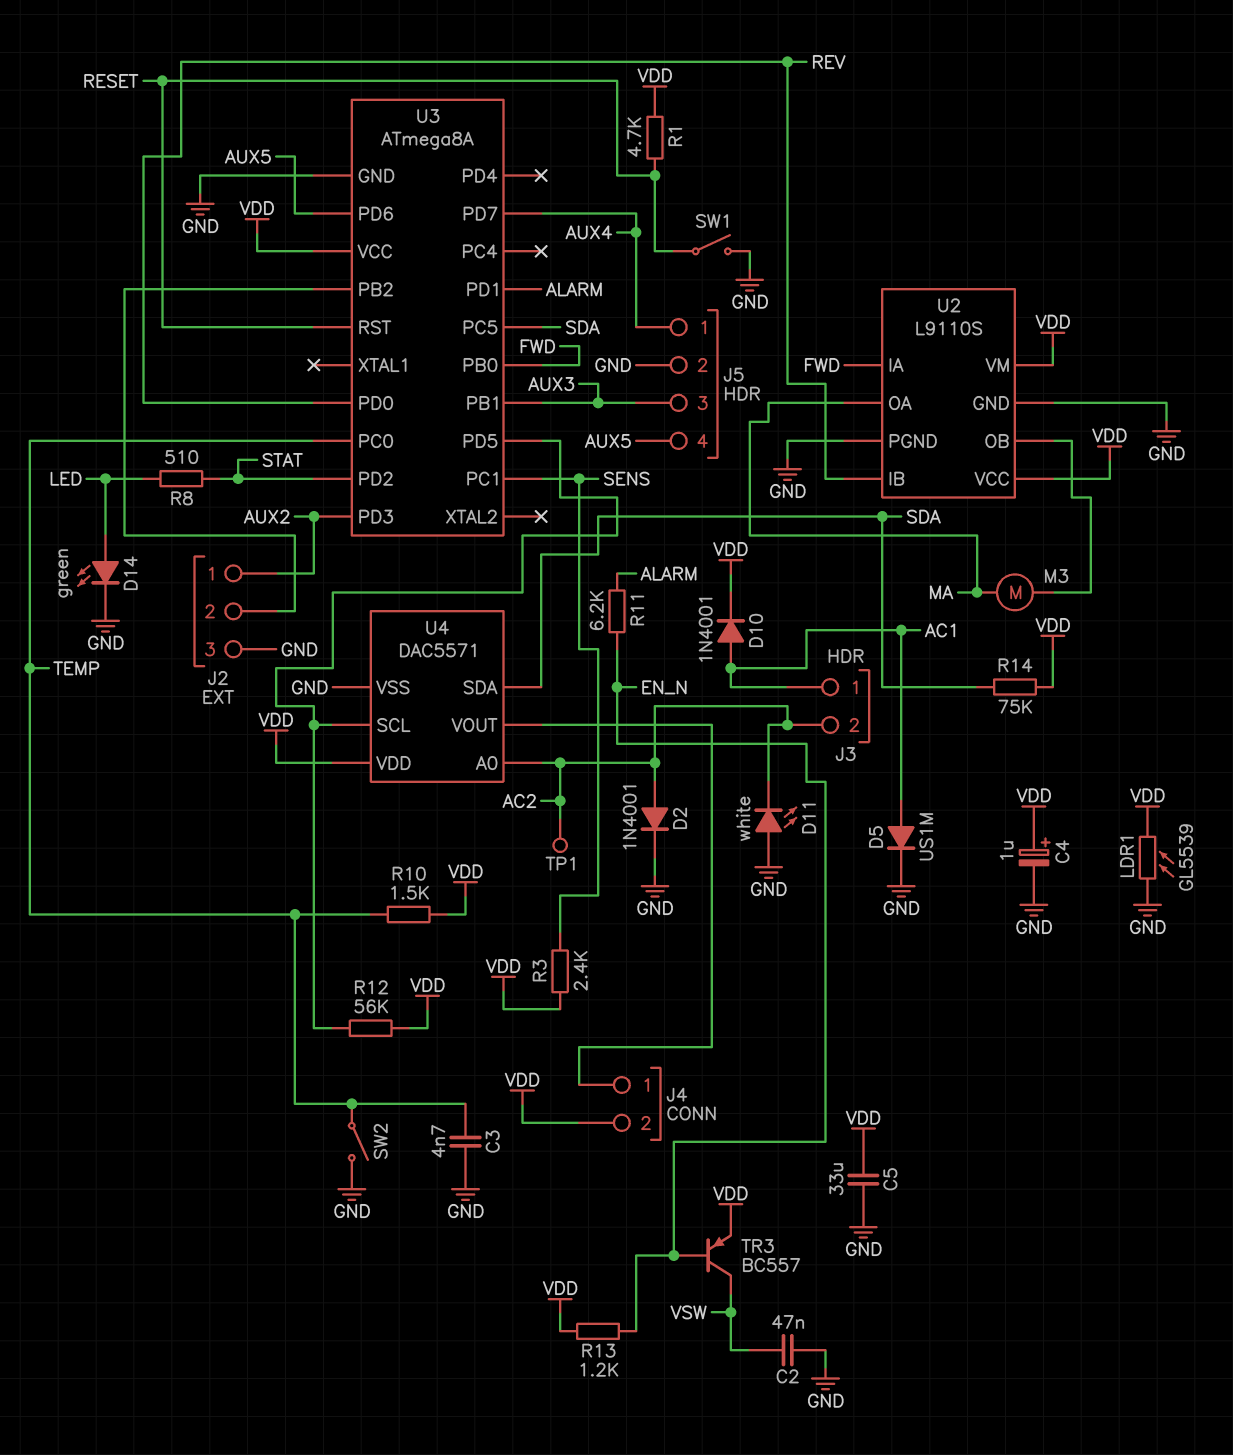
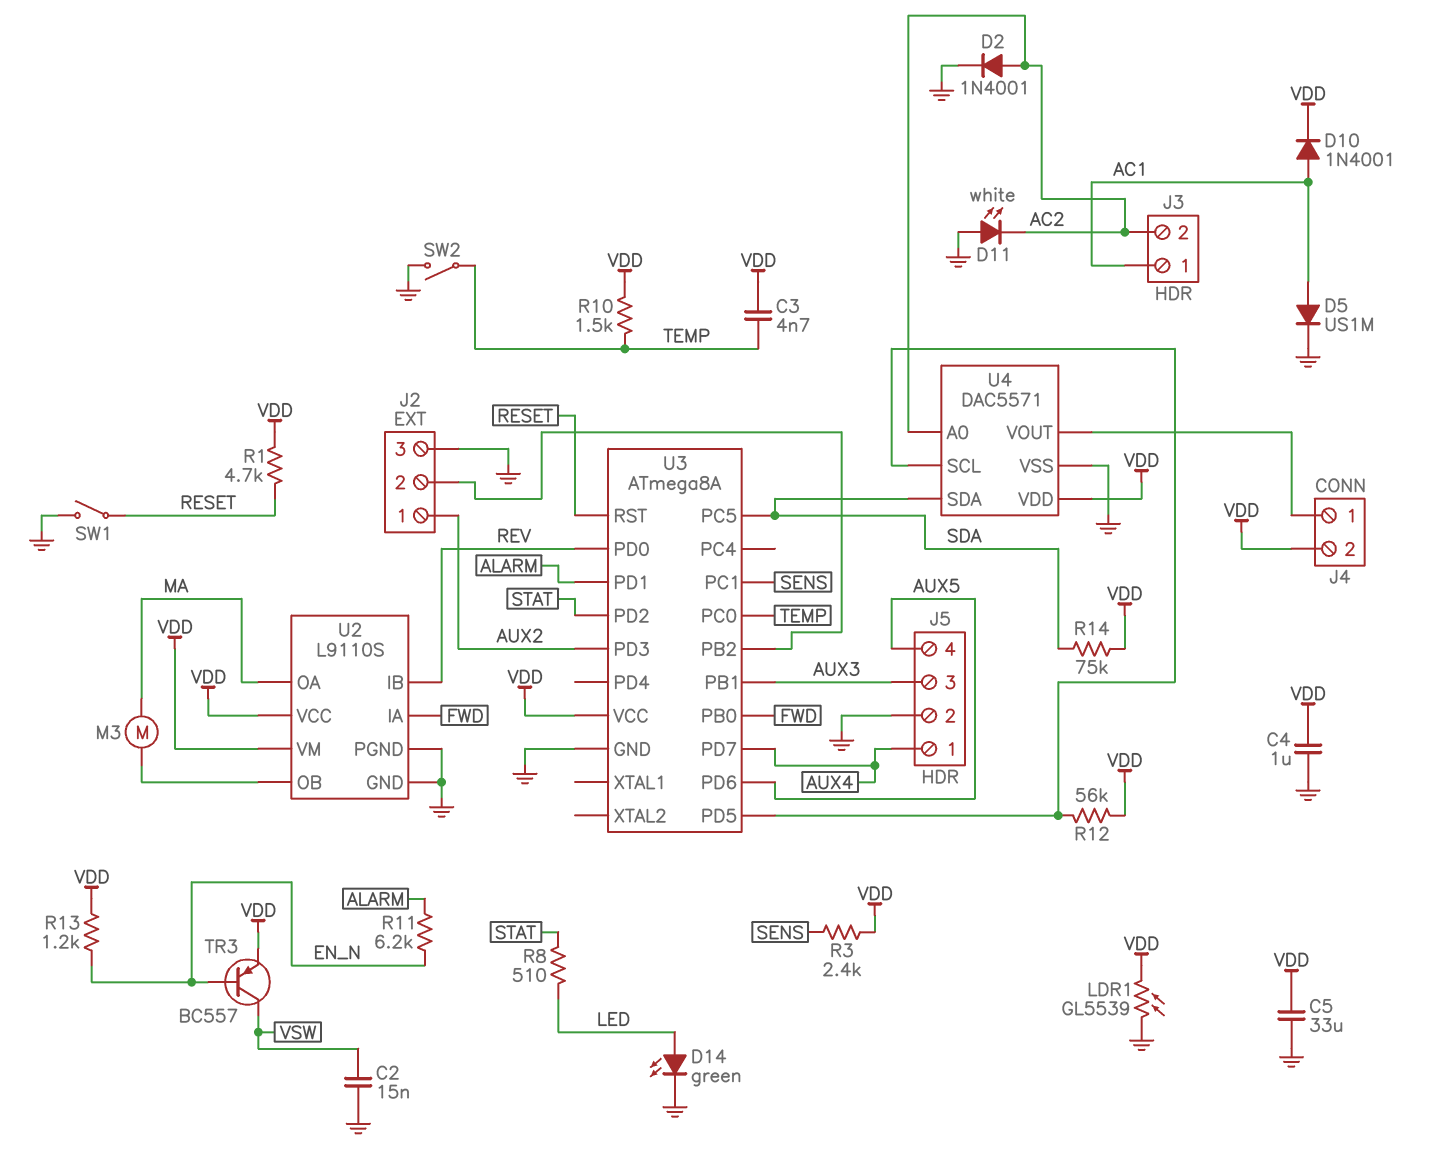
C2: 47nF (GND, VSW) -> 15nF (GND, VSW)
C3: 4.7nF (GND, TEMP) -> 4.7nF (TEMP, VDD)
C4: 1uF (plus VDD, minus GND) -> 1uF (GND, VDD)
TP1: test point (AC2) -> none

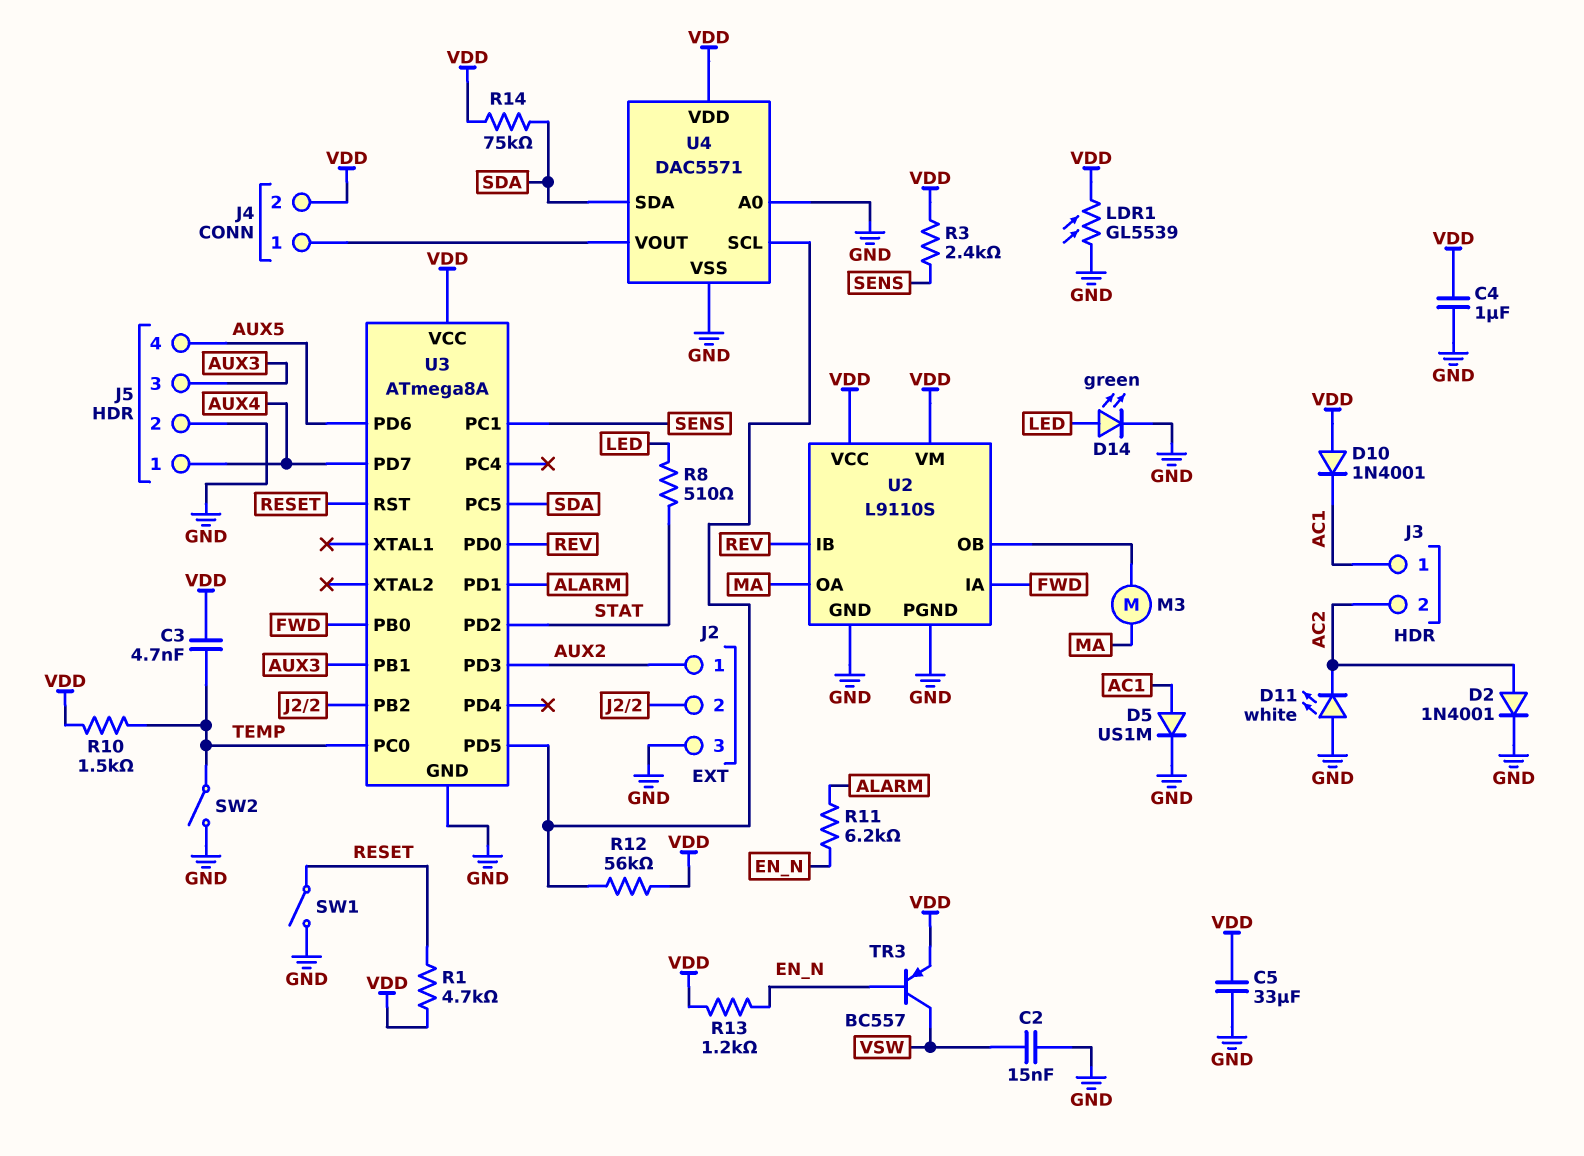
D10: diode 1N4001 (A AC1, K VDD) -> diode 1N4001 (A VDD, K AC1)
U4 pin A0: AC2 -> GND

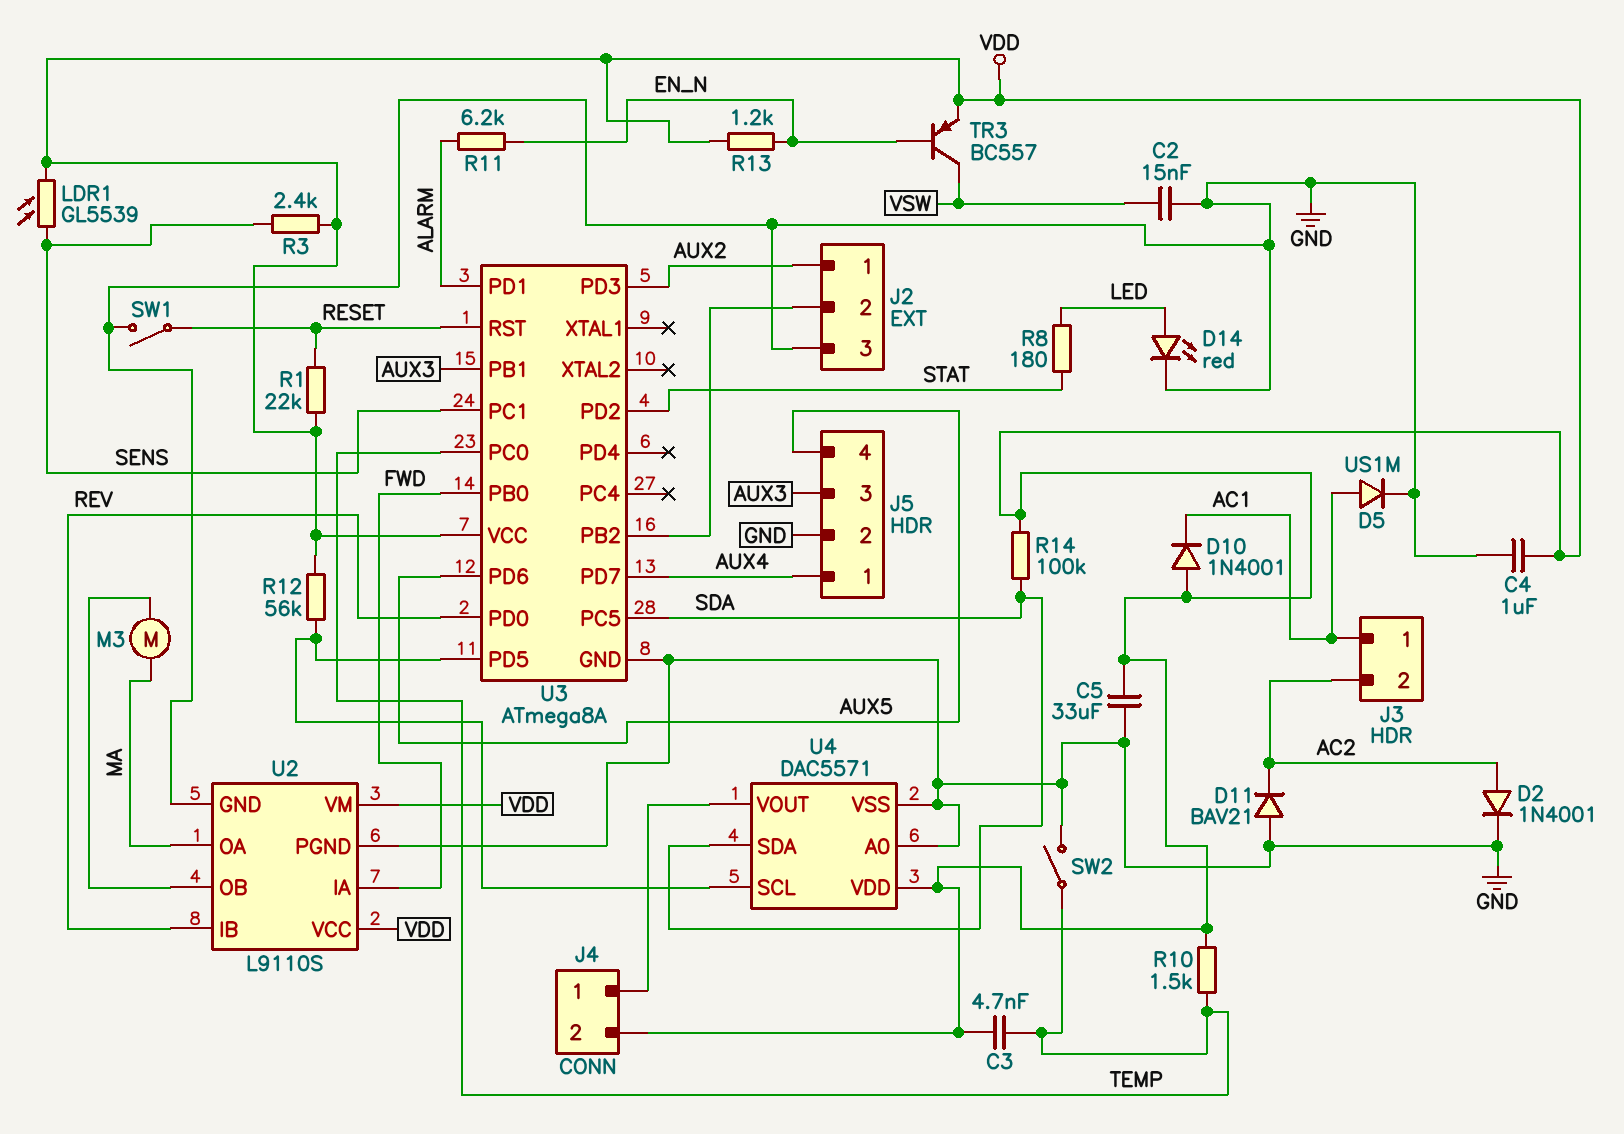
D11: LED white (A GND, K AC2) -> diode BAV21 (A GND, K AC2)
D14: LED green (A LED, K GND) -> LED red (A LED, K GND)
LDR1: GL5539 (GND, VDD) -> GL5539 (SENS, VDD)
R1: 4.7k (RESET, VDD) -> 22k (RESET, VDD)
R8: 510 (LED, STAT) -> 180 (LED, STAT)
R14: 75k (SDA, VDD) -> 100k (SDA, VDD)

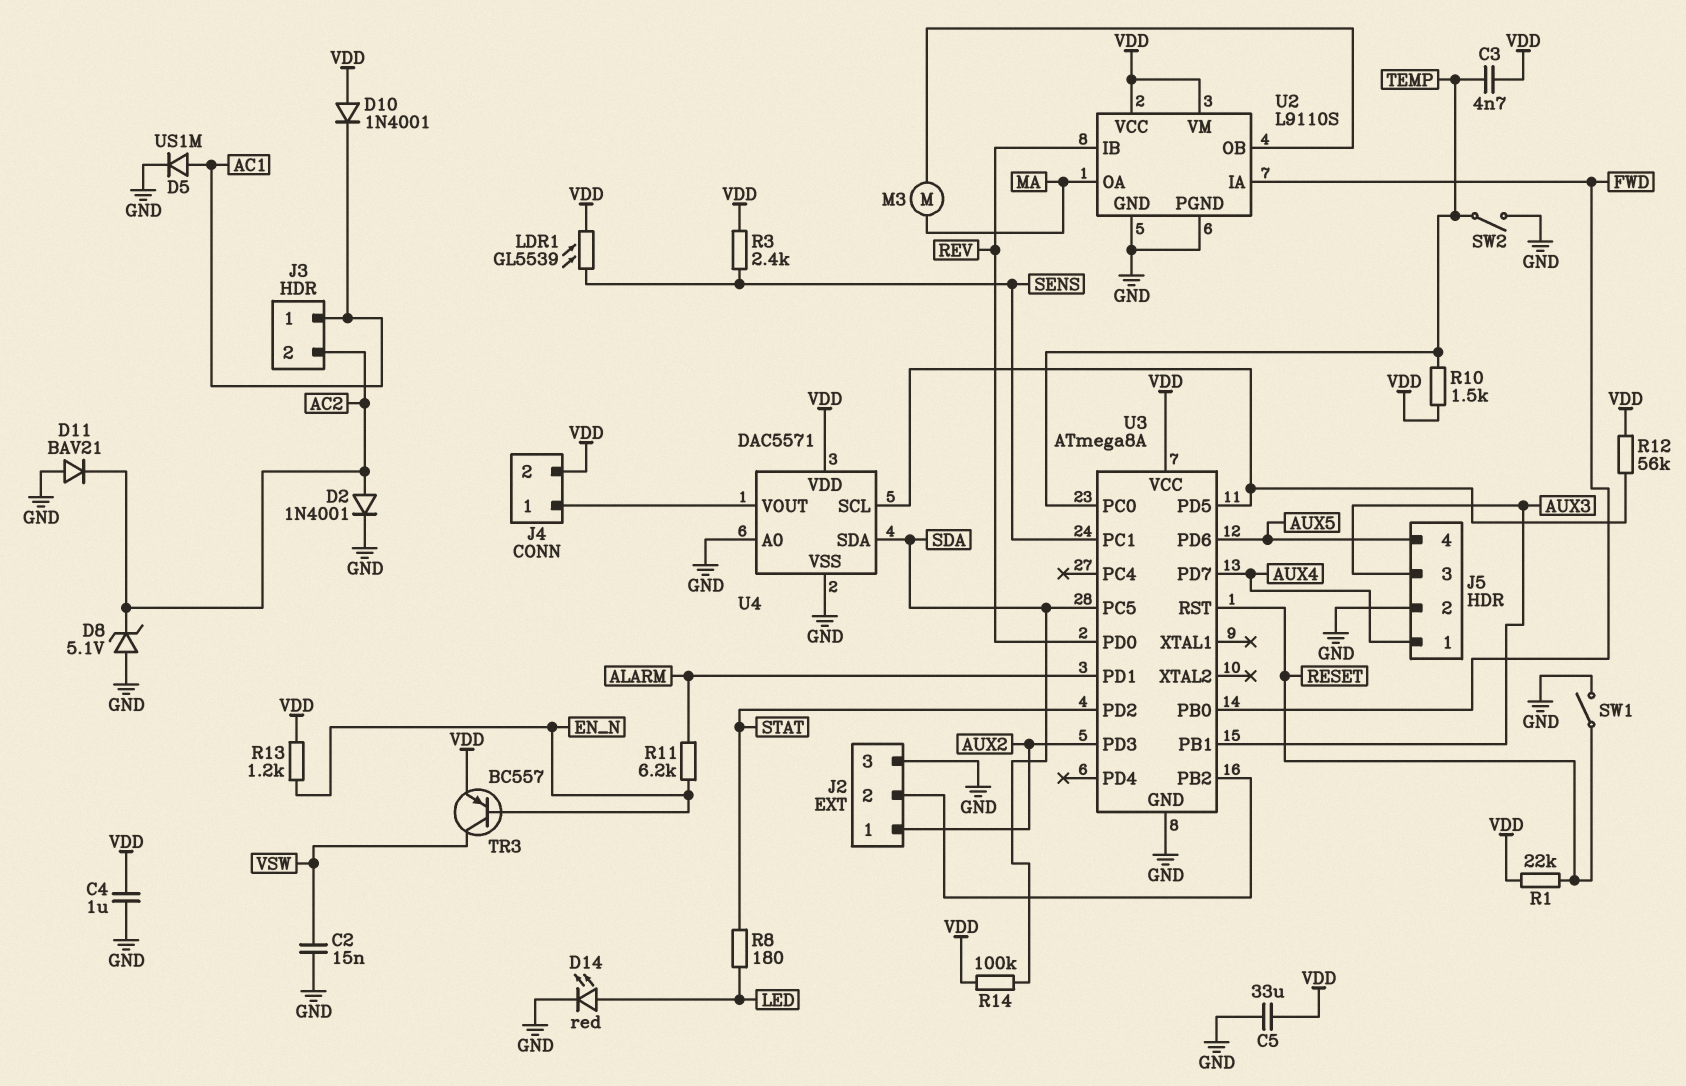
D8: none -> zener 5.1V (A GND, K AC2)

